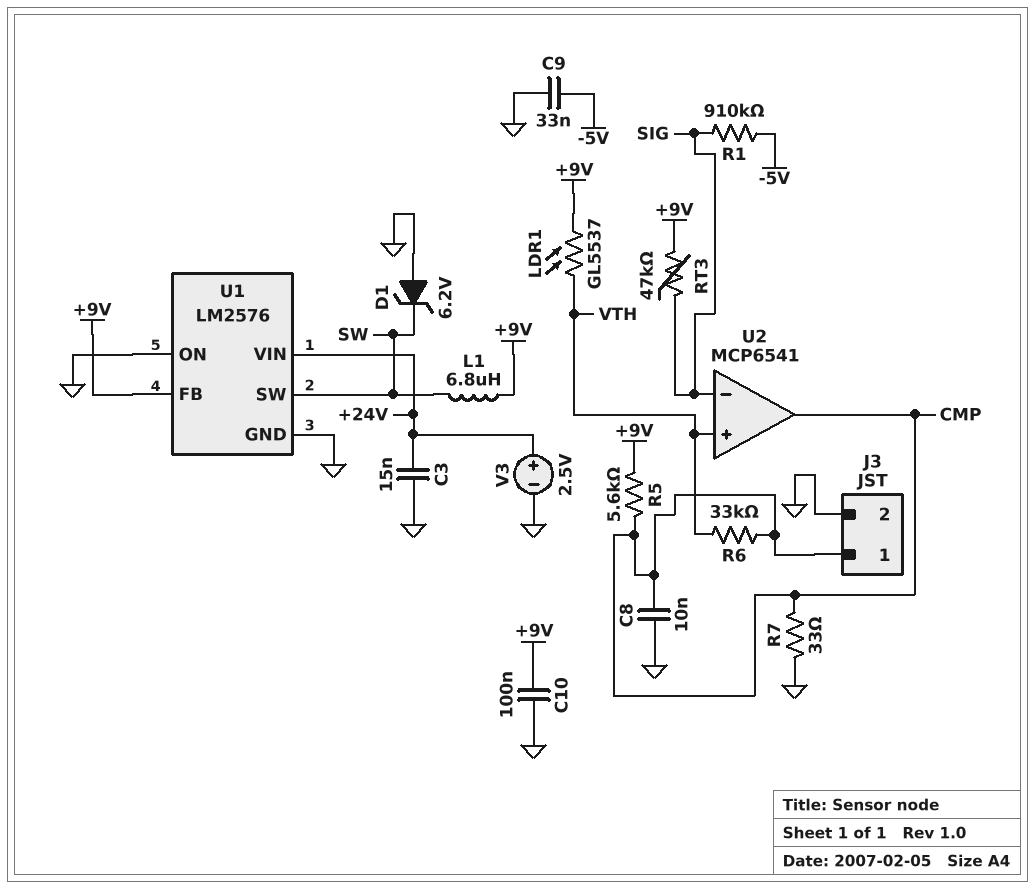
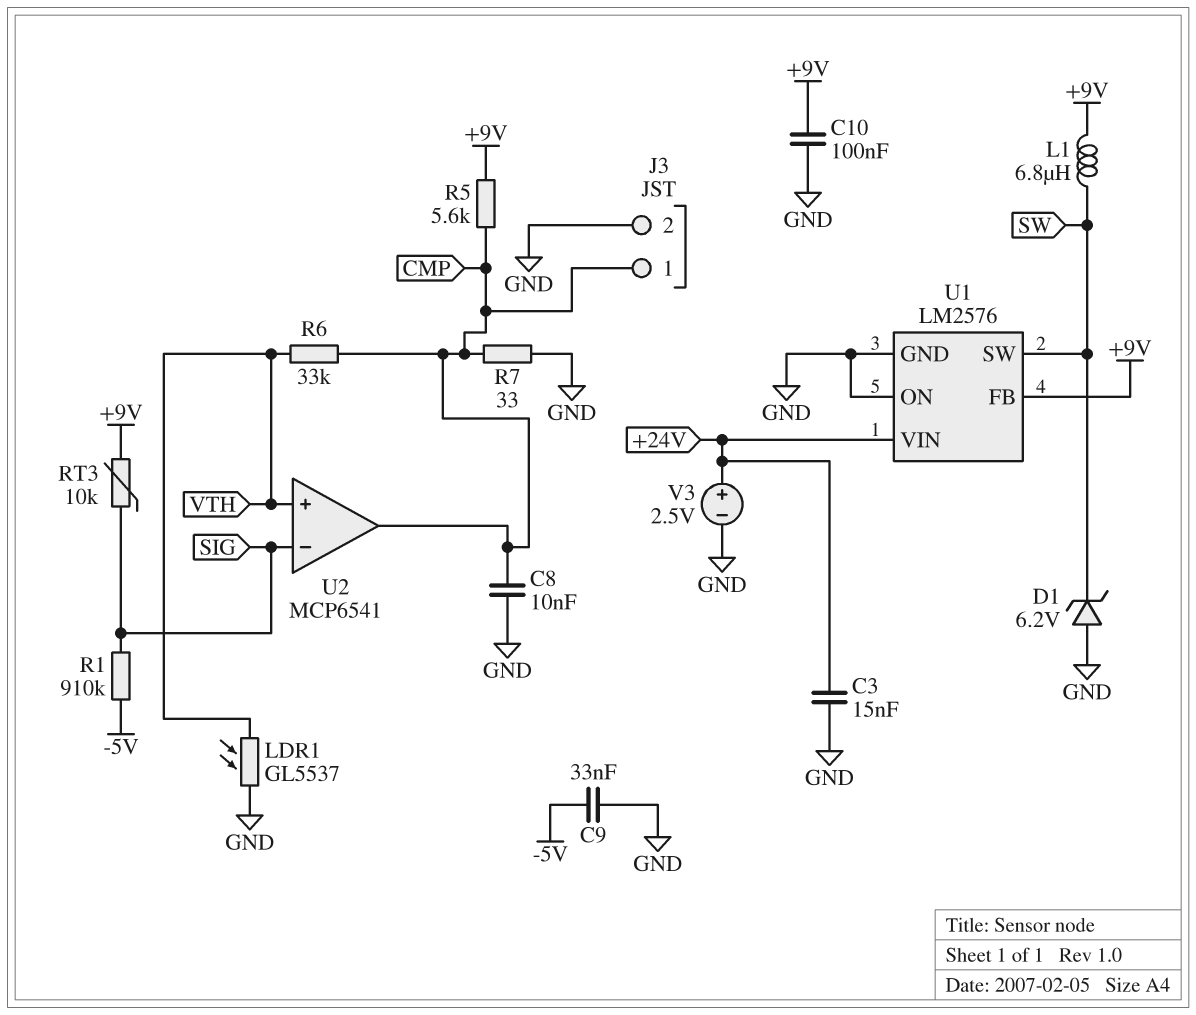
LDR1: GL5537 (+9V, VTH) -> GL5537 (GND, VTH)
RT3: 47k (+9V, SIG) -> 10k (+9V, SIG)

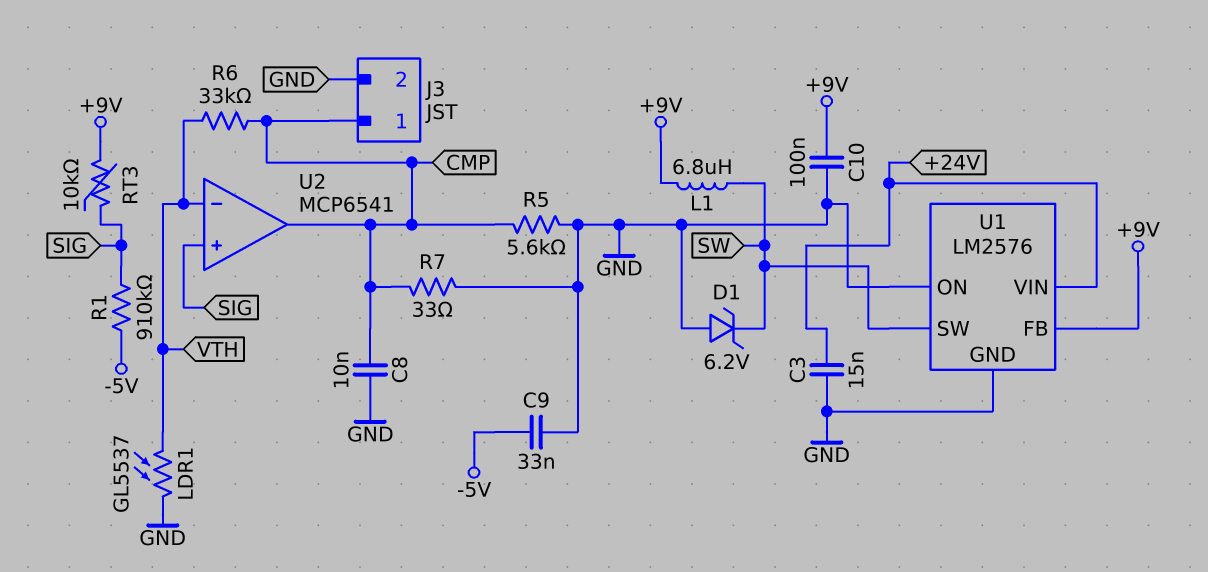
R5: 5.6k (+9V, CMP) -> 5.6k (CMP, GND)
U2 pin in+: VTH -> SIG
U2 pin in-: SIG -> VTH
V3: 2.5V (plus +24V, minus GND) -> none

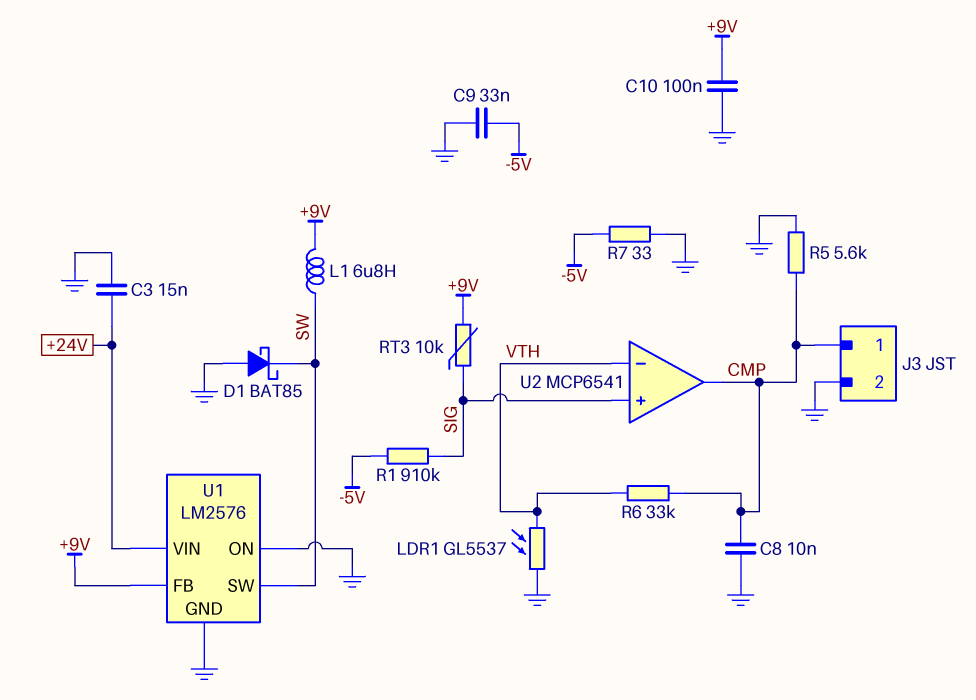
D1: zener 6.2V (A GND, K SW) -> schottky BAT85 (A GND, K SW)
R7: 33 (CMP, GND) -> 33 (-5V, GND)

